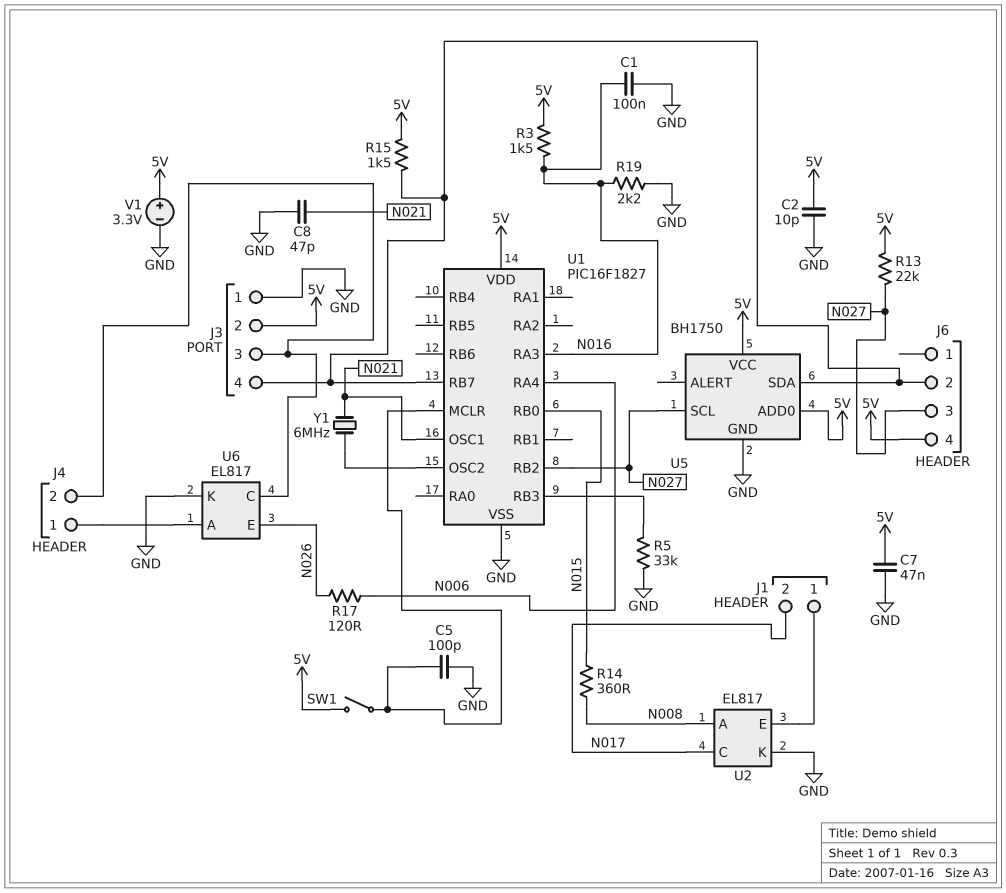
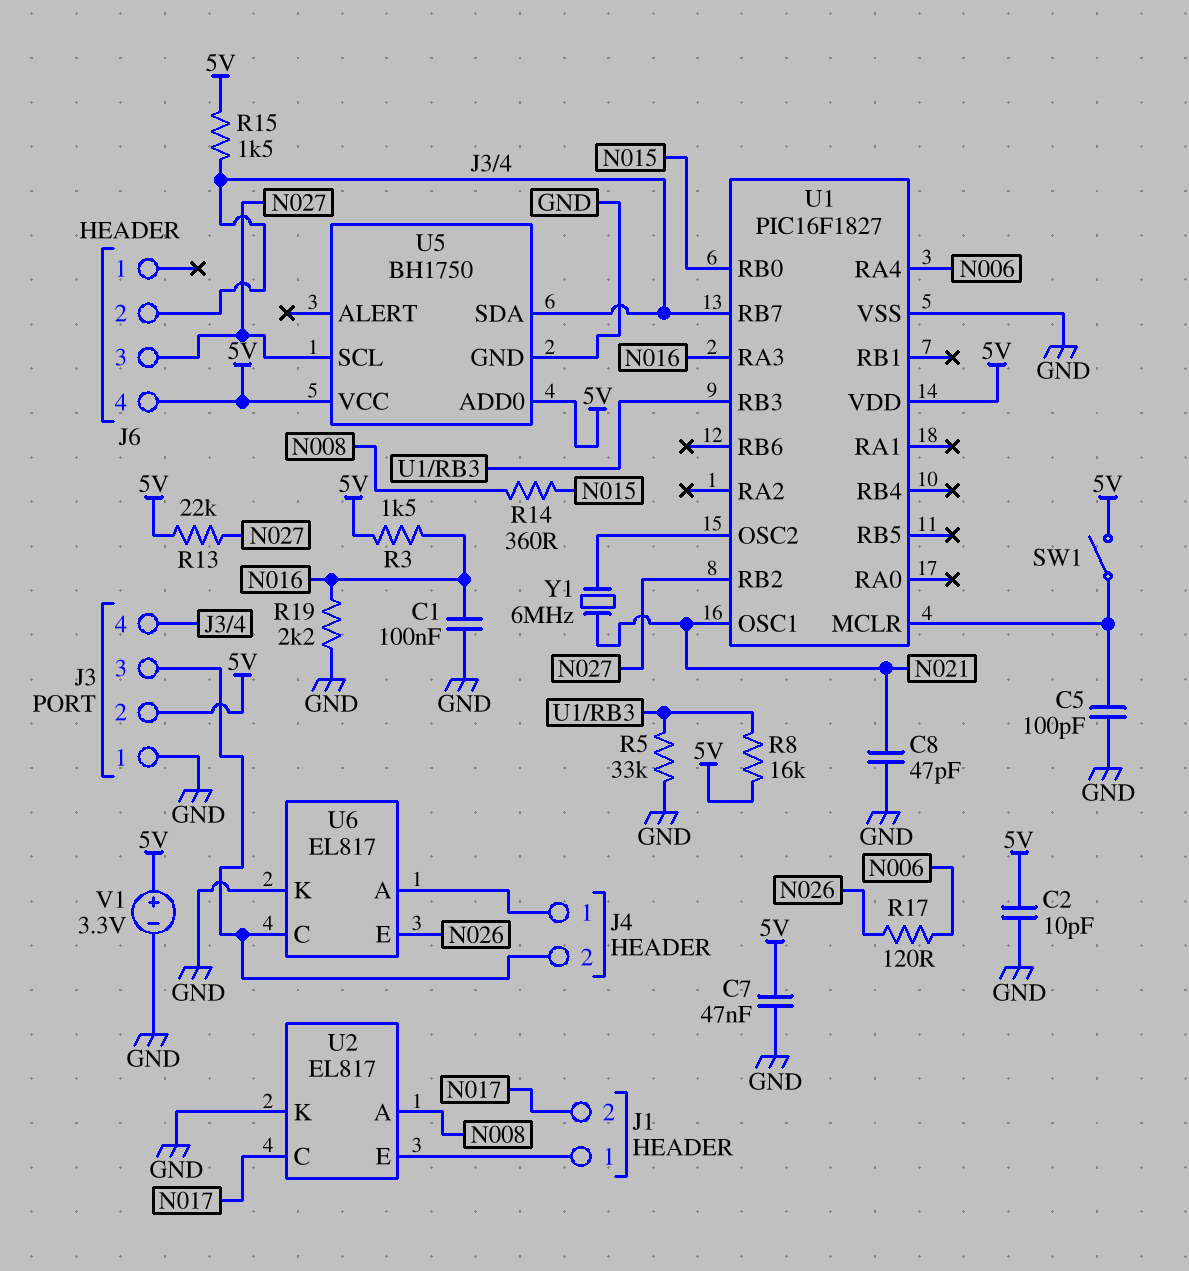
R8: none -> 16k (5V, U1/RB3)

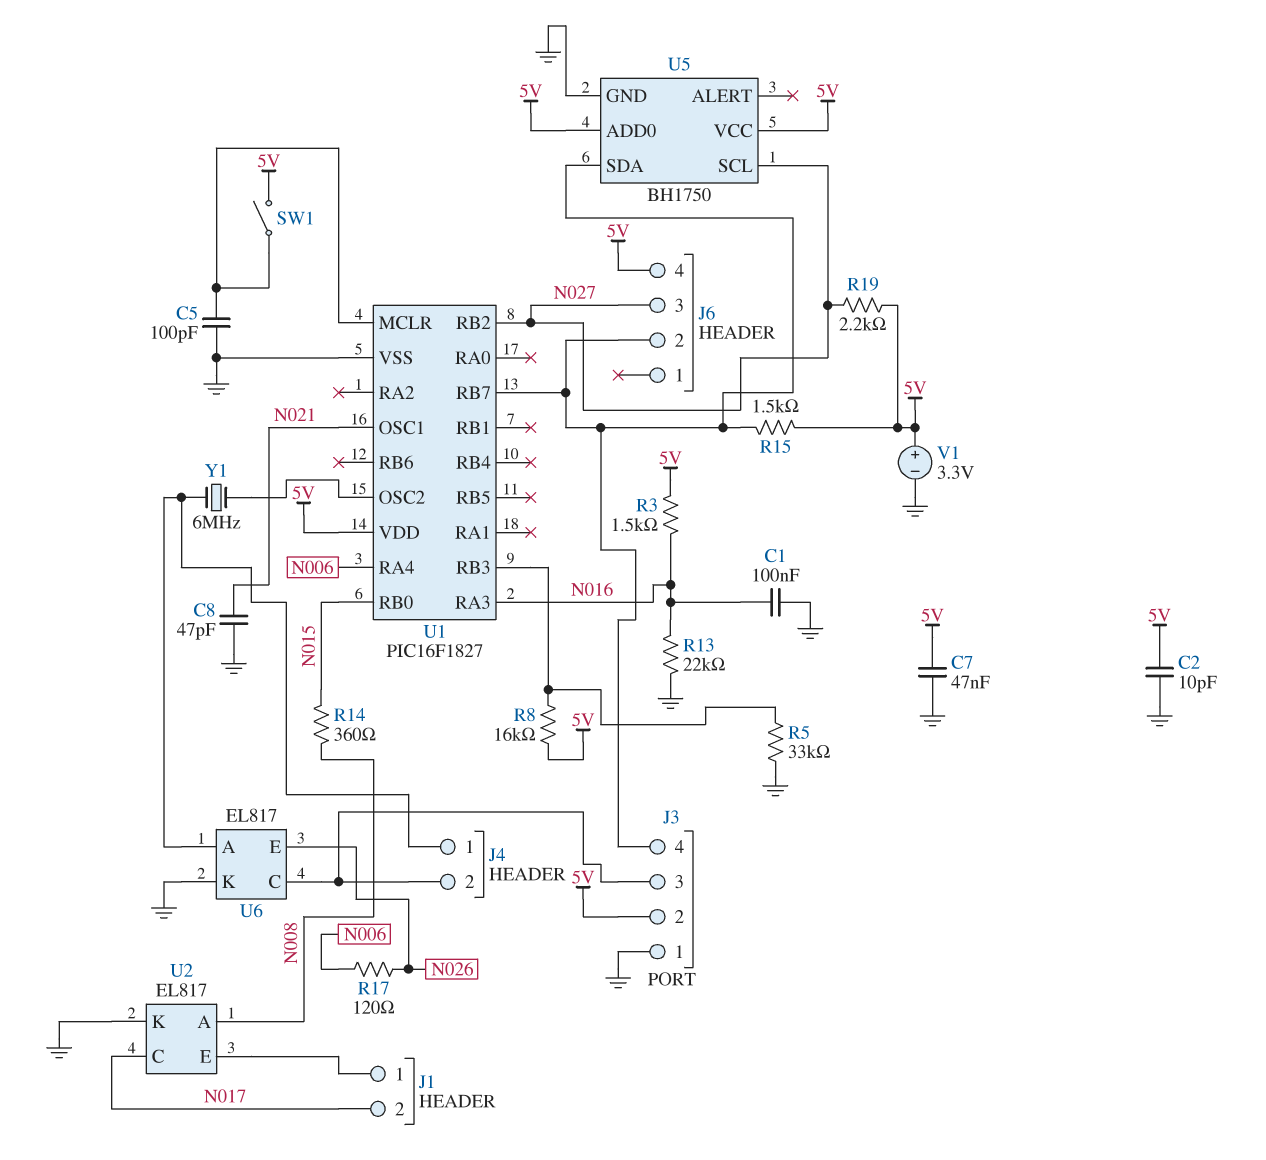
R13: 22k (5V, N027) -> 22k (GND, N016)
R19: 2.2k (GND, N016) -> 2.2k (5V, N027)
Y1: 6MHz (N021, U1/OSC2) -> 6MHz (J4/1, U1/OSC2)

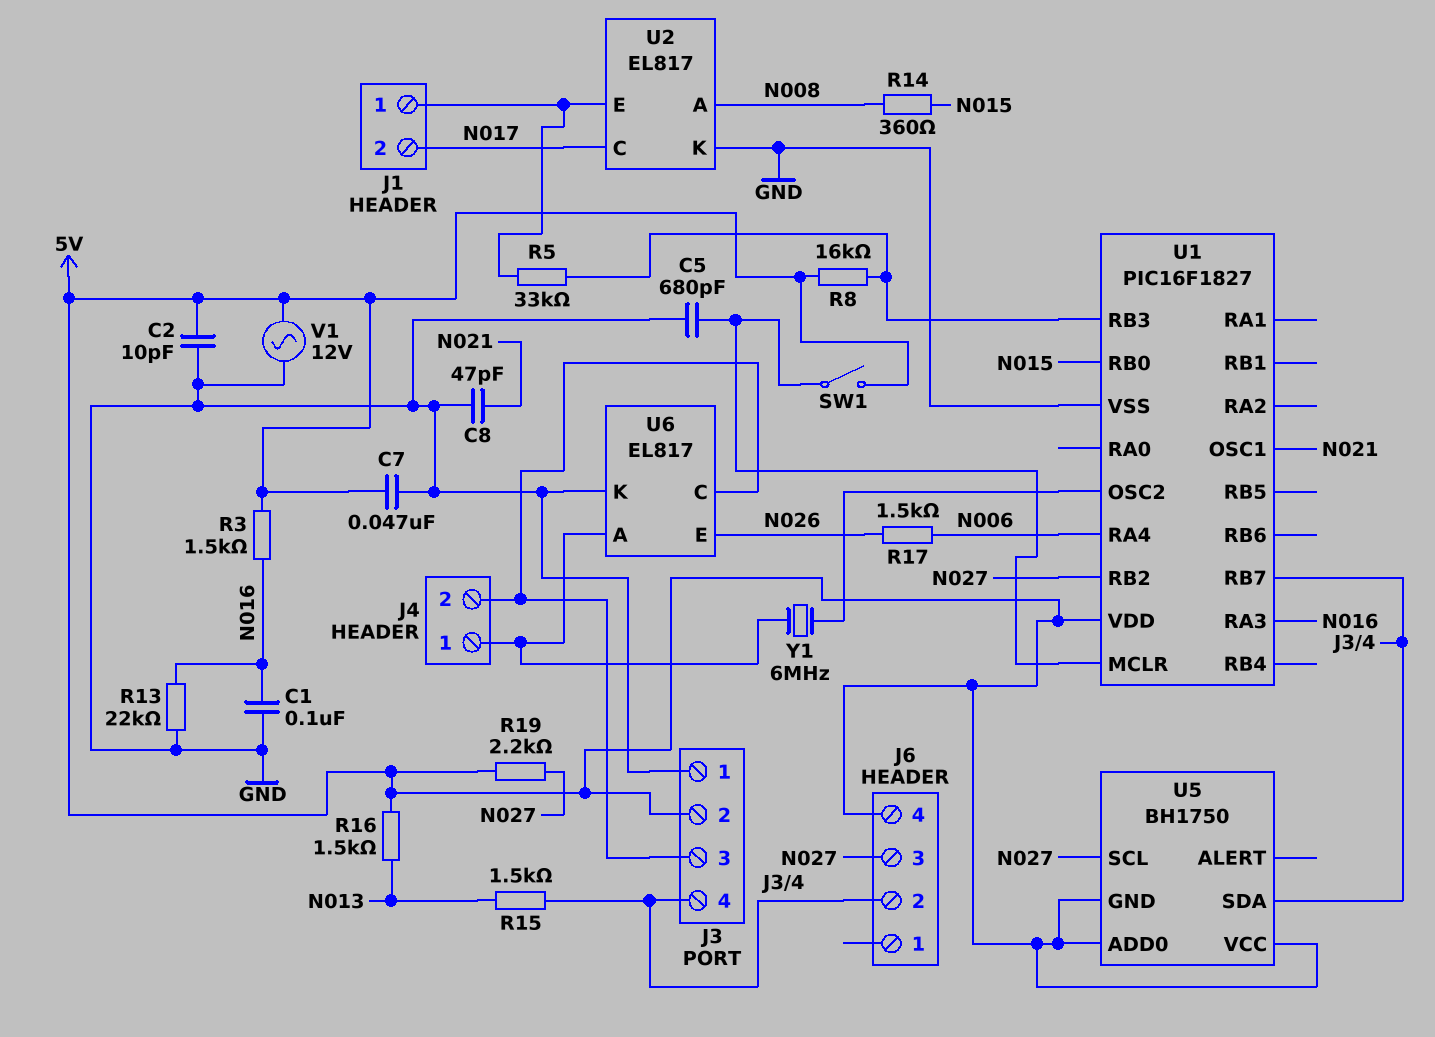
C5: 100pF (GND, U1/MCLR) -> 680pF (GND, U1/MCLR)
R5: 33k (GND, U1/RB3) -> 33k (J1/1, U1/RB3)
R15: 1.5k (5V, J3/4) -> 1.5k (J3/4, N013)
R16: none -> 1.5k (5V, N013)
R17: 120 (N006, N026) -> 1.5k (N006, N026)
U5 pin GND: GND -> 5V
V1: 3.3V (plus 5V, minus GND) -> AC 12V (5V, GND)

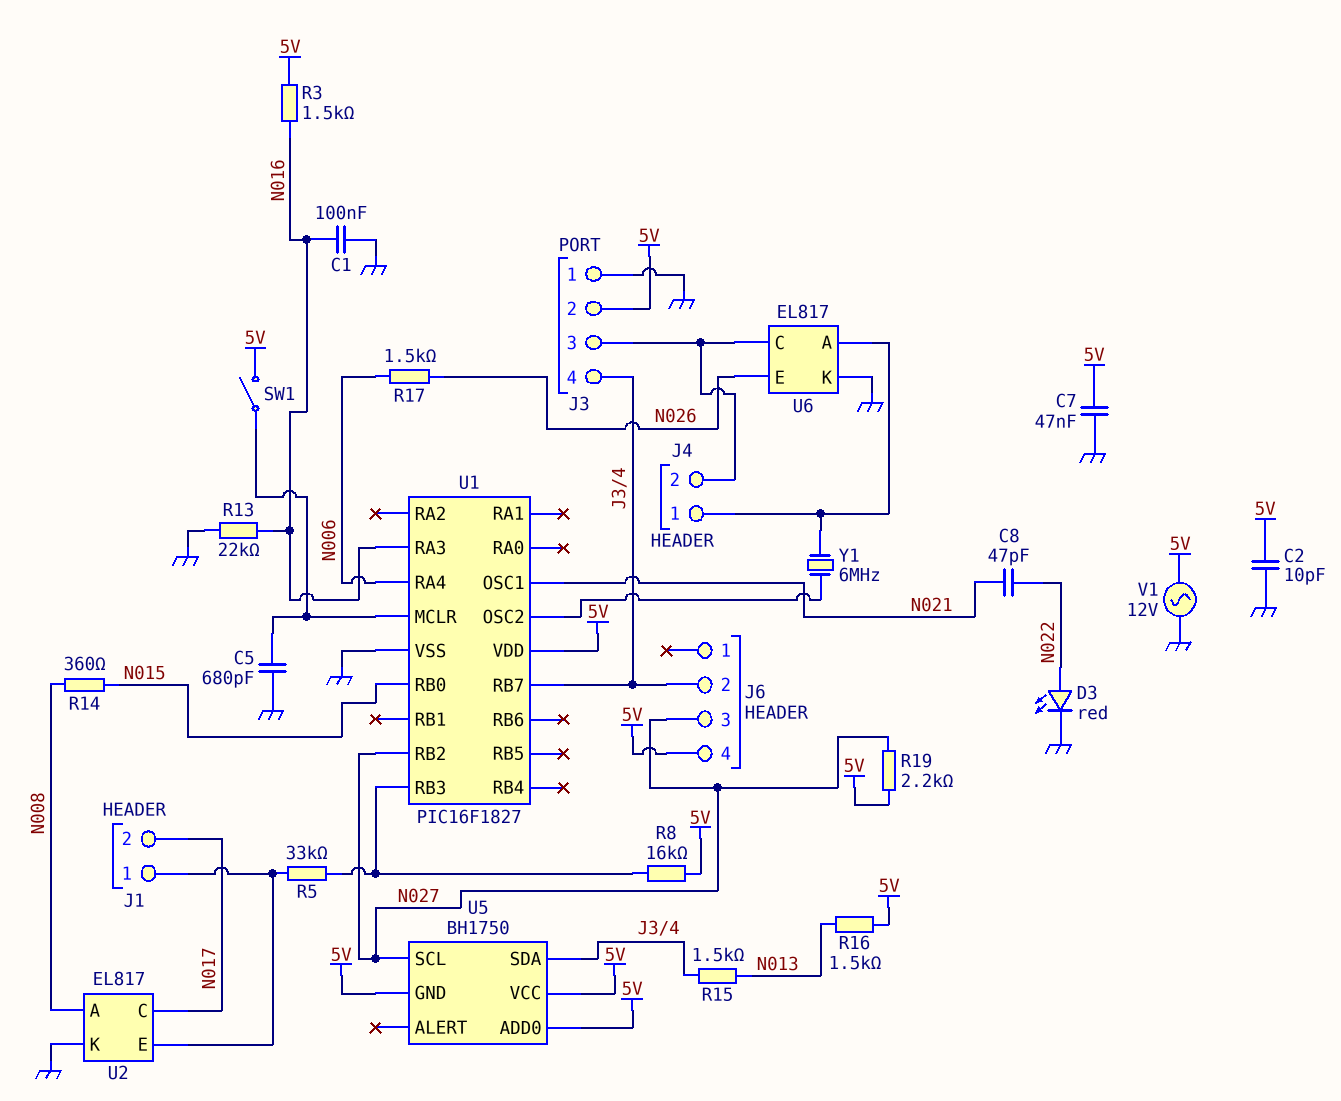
C8: 47pF (GND, N021) -> 47pF (N021, N022)
D3: none -> LED red (A N022, K GND)

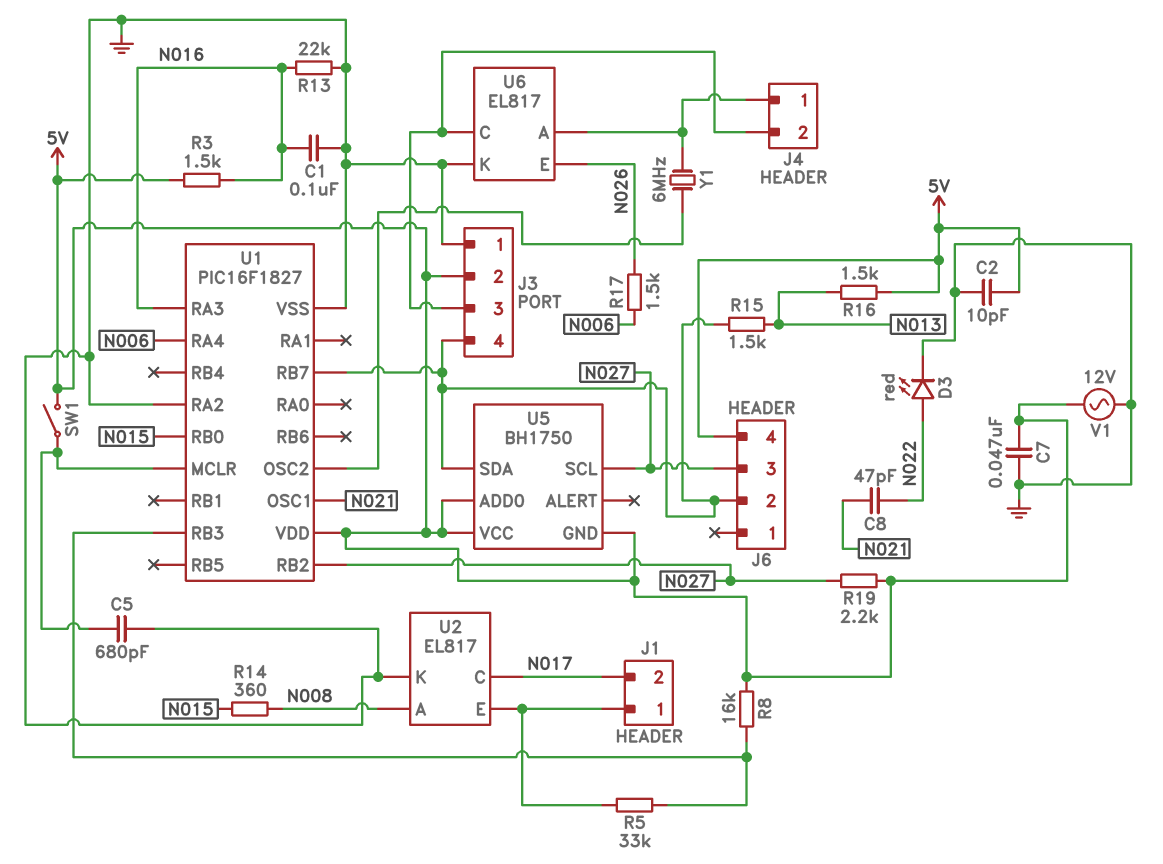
U1 pin RA2: none -> GND

